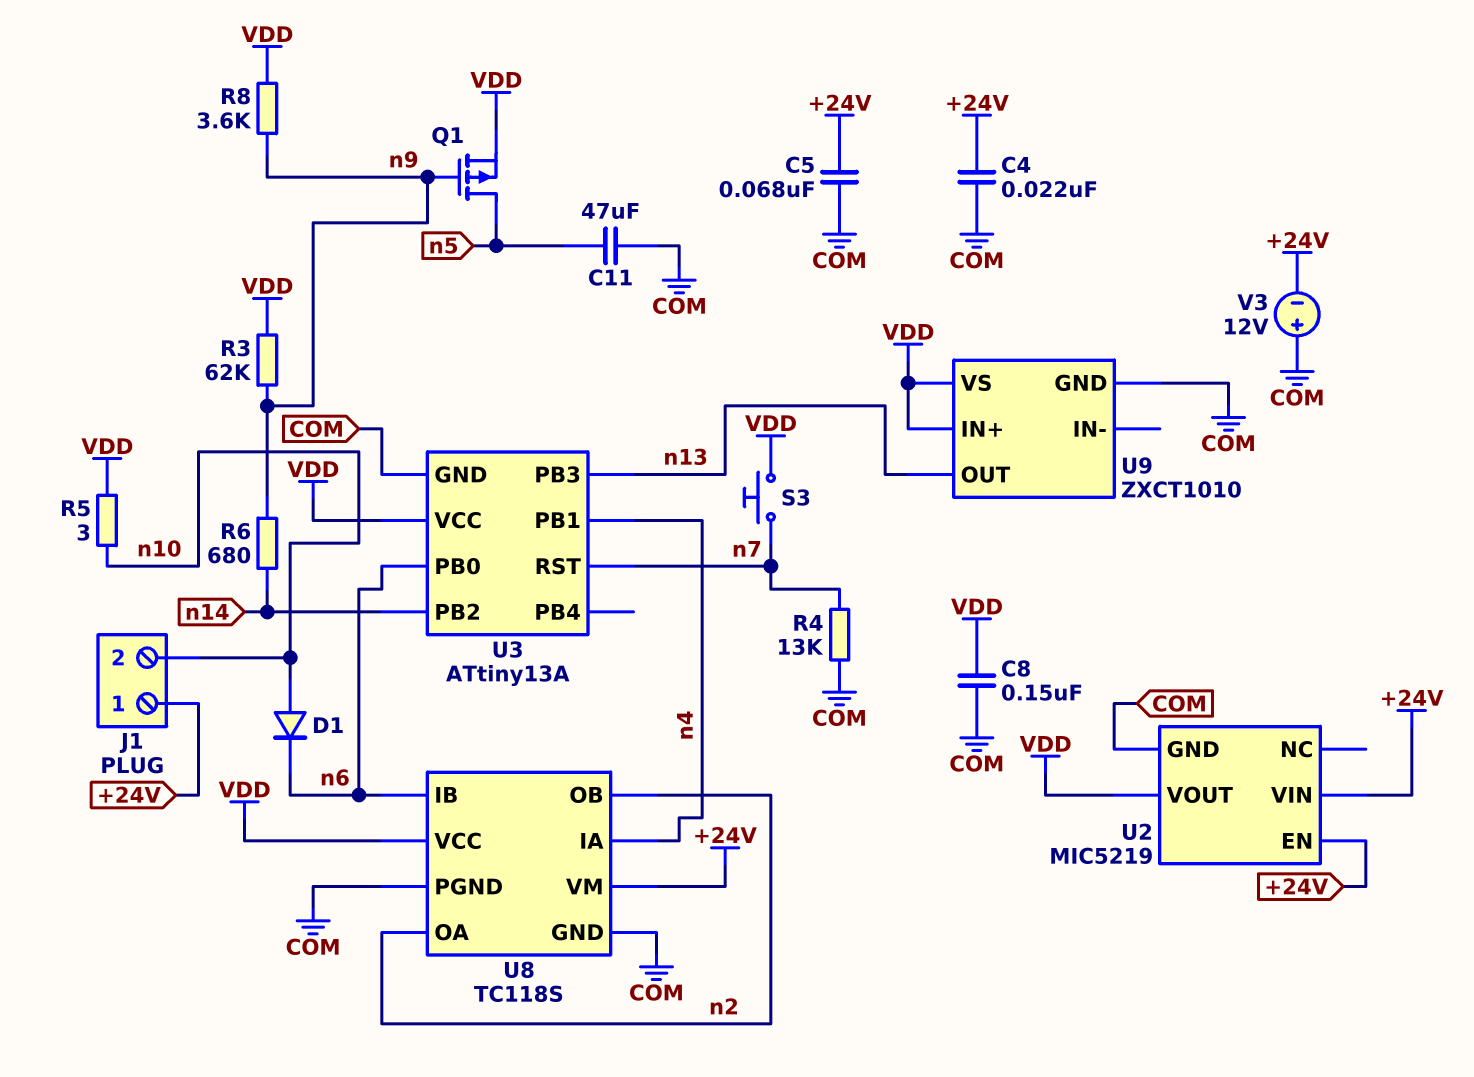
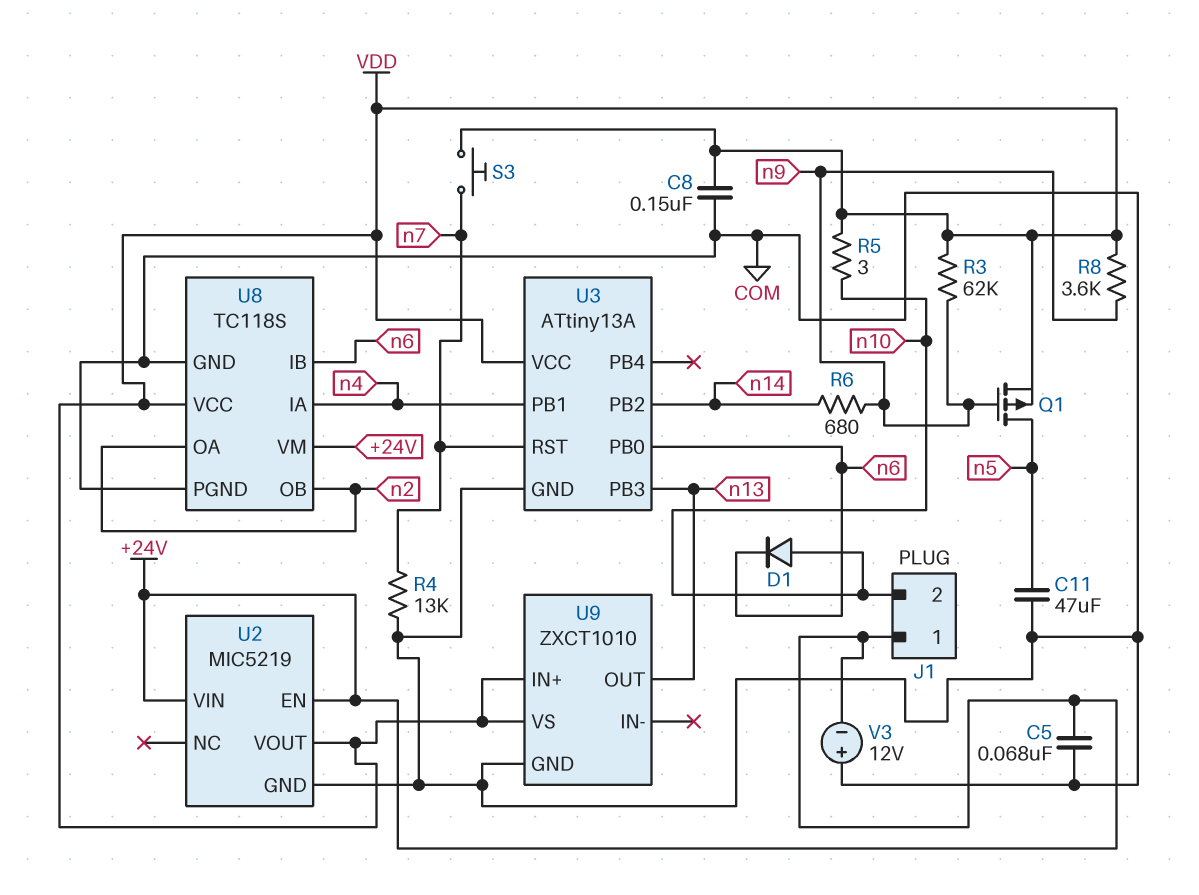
C4: 22nF (+24V, COM) -> none

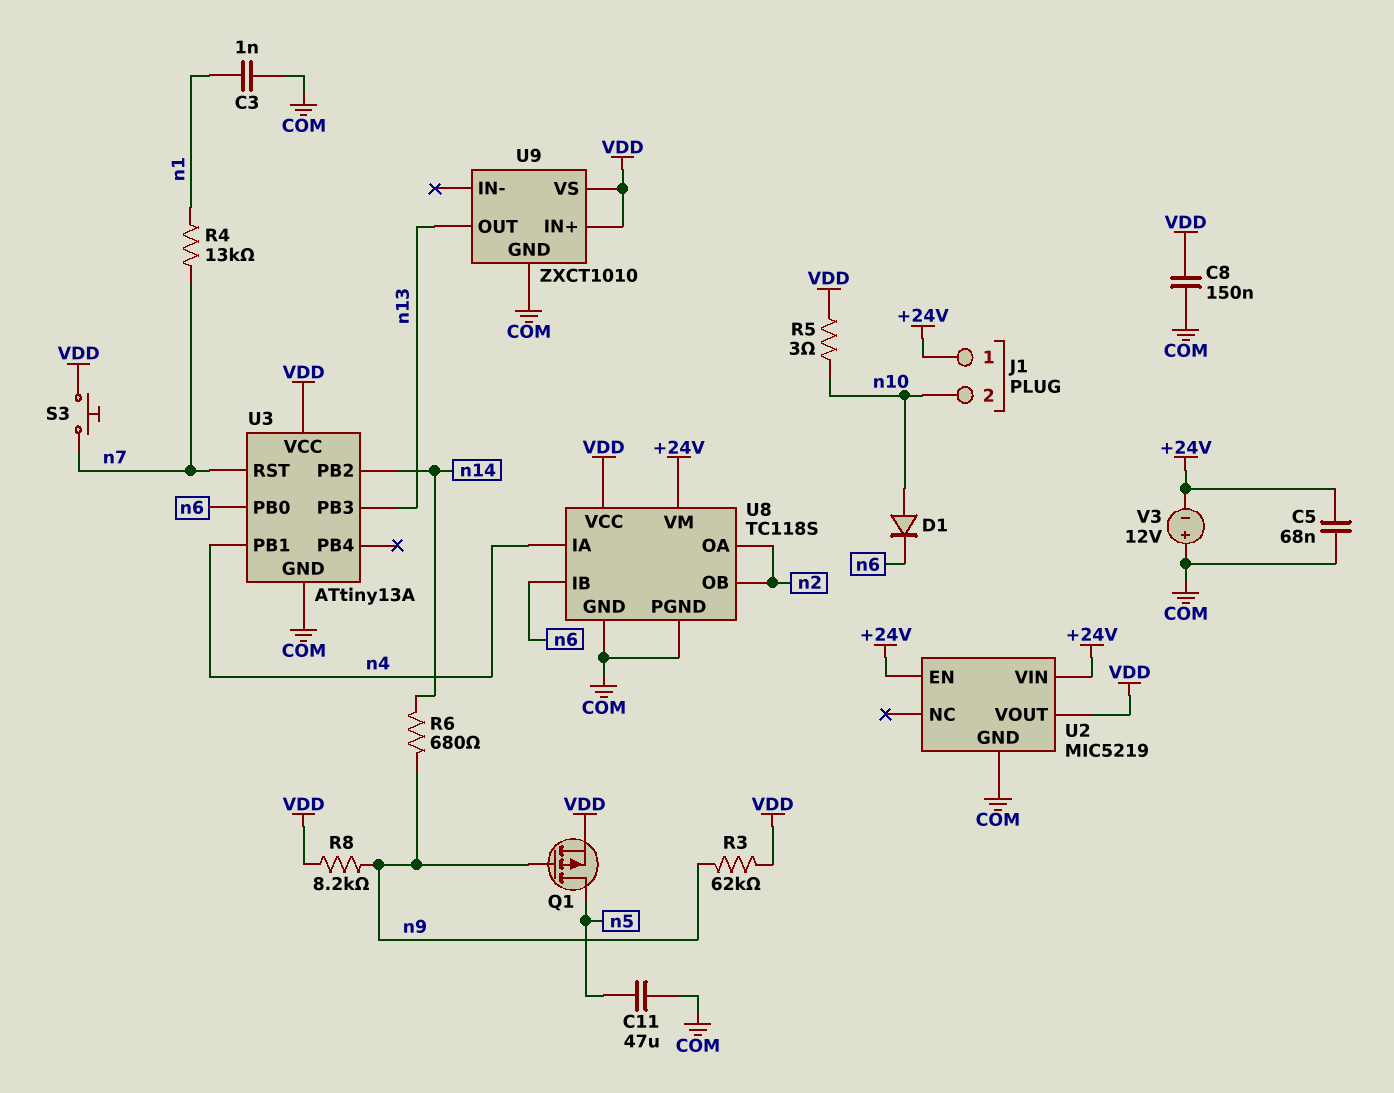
C3: none -> 1nF (COM, n1)
R4: 13k (COM, n7) -> 13k (n1, n7)
R8: 3.6k (VDD, n9) -> 8.2k (VDD, n9)

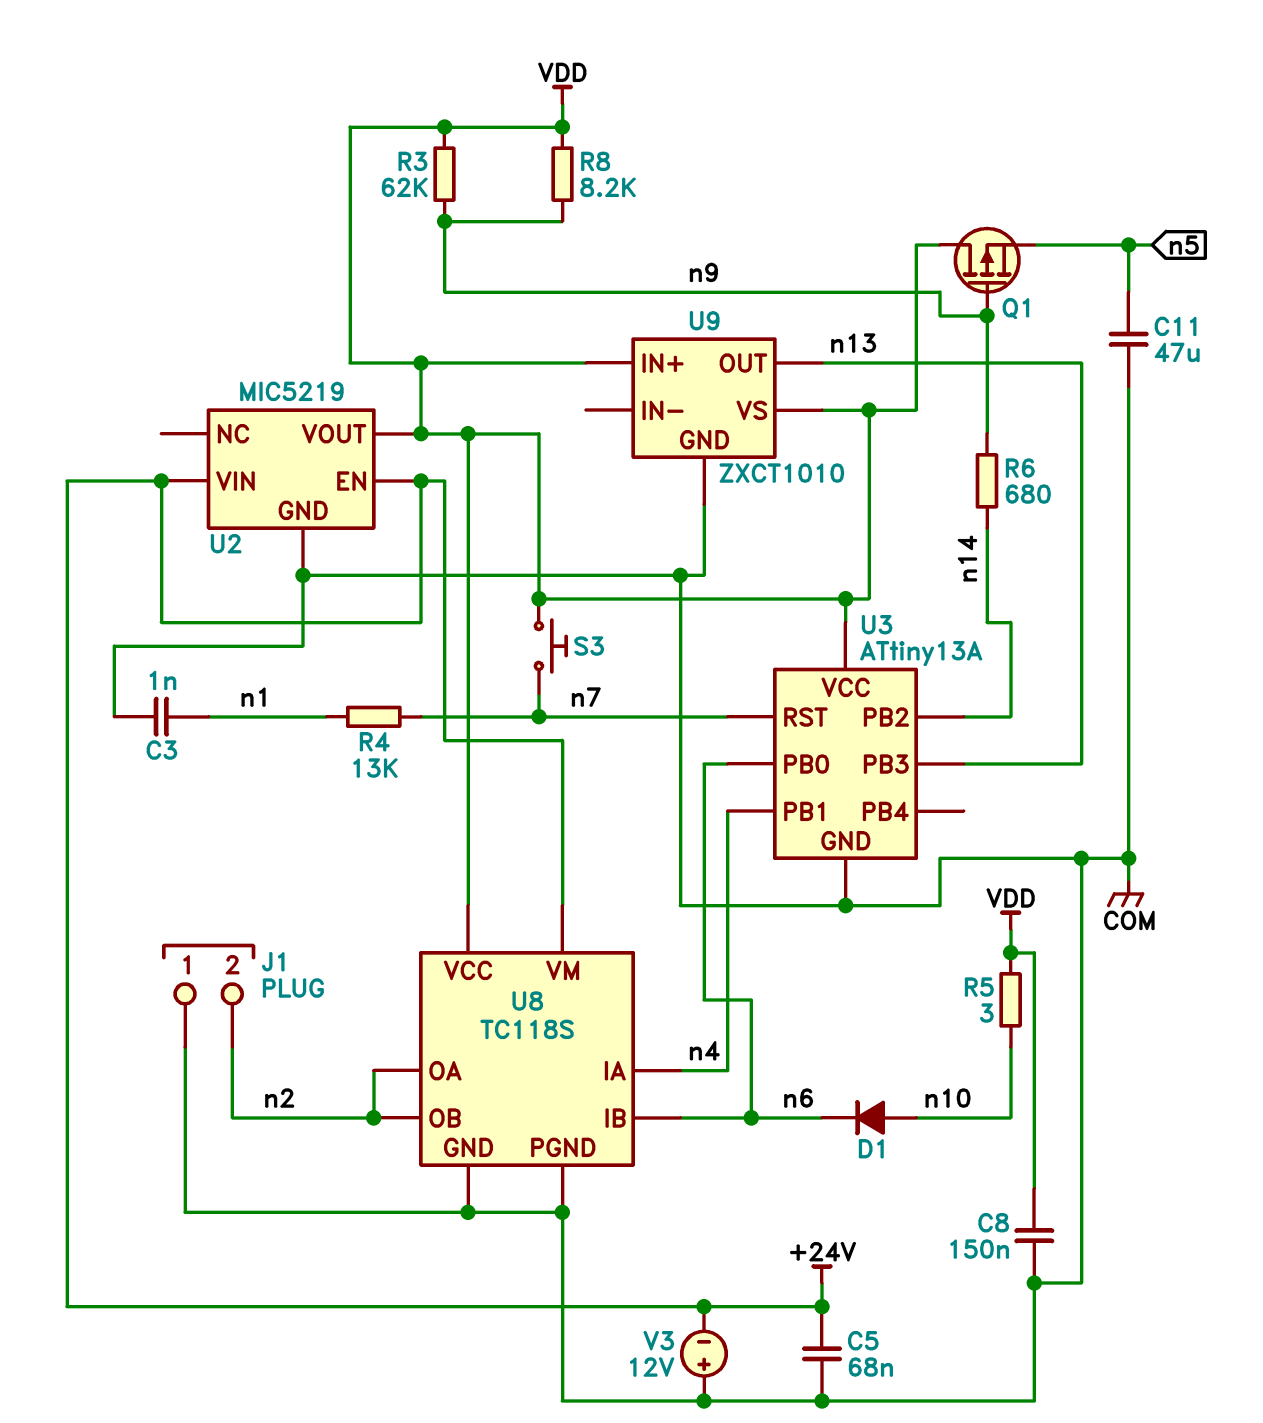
J1 pin 1: +24V -> COM
J1 pin 2: n10 -> n2
Q1: PMOS (G n9, D n5, S VDD) -> PMOS (G n9, D VDD, S n5)

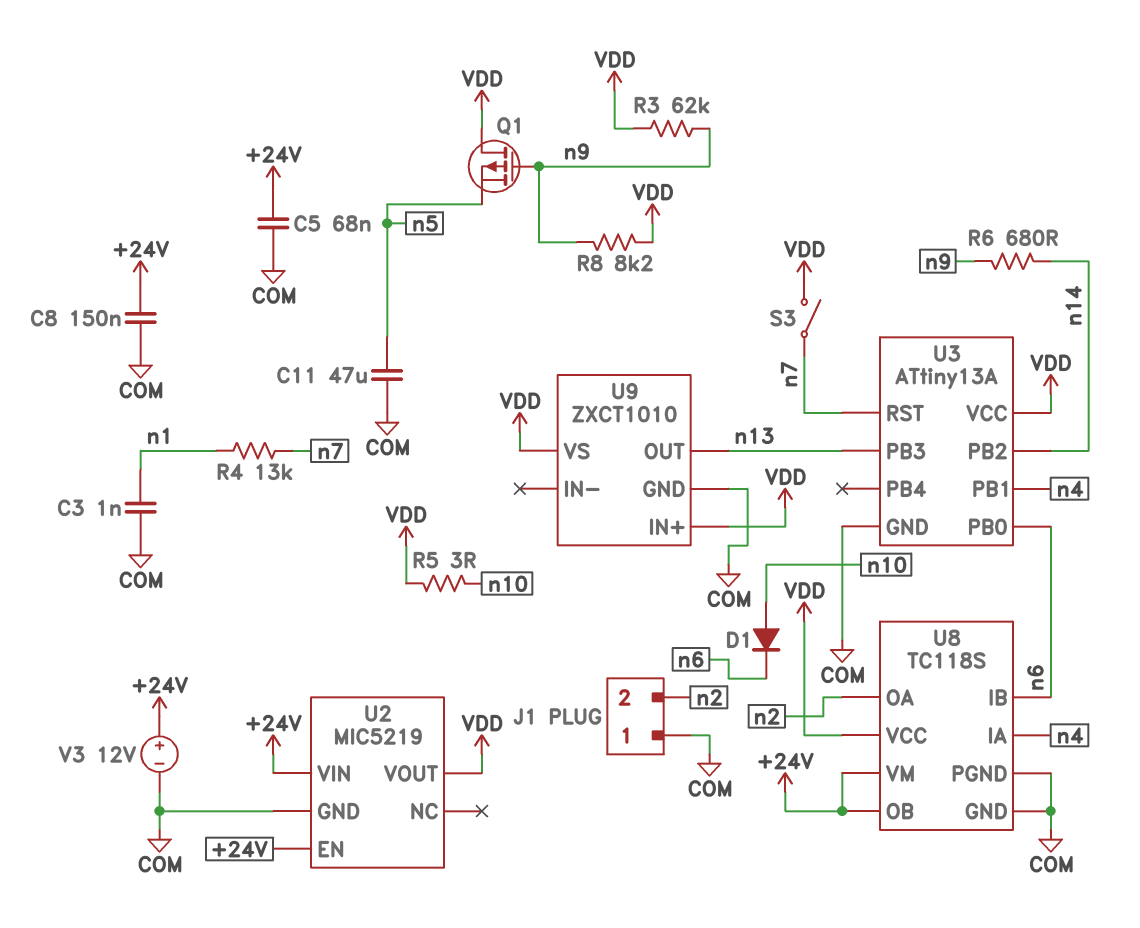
C8: 150nF (COM, VDD) -> 150nF (+24V, COM)
S3: button (VDD, n7) -> switch (VDD, n7)
U8 pin OB: n2 -> +24V
V3: 12V (plus COM, minus +24V) -> 12V (plus +24V, minus COM)

